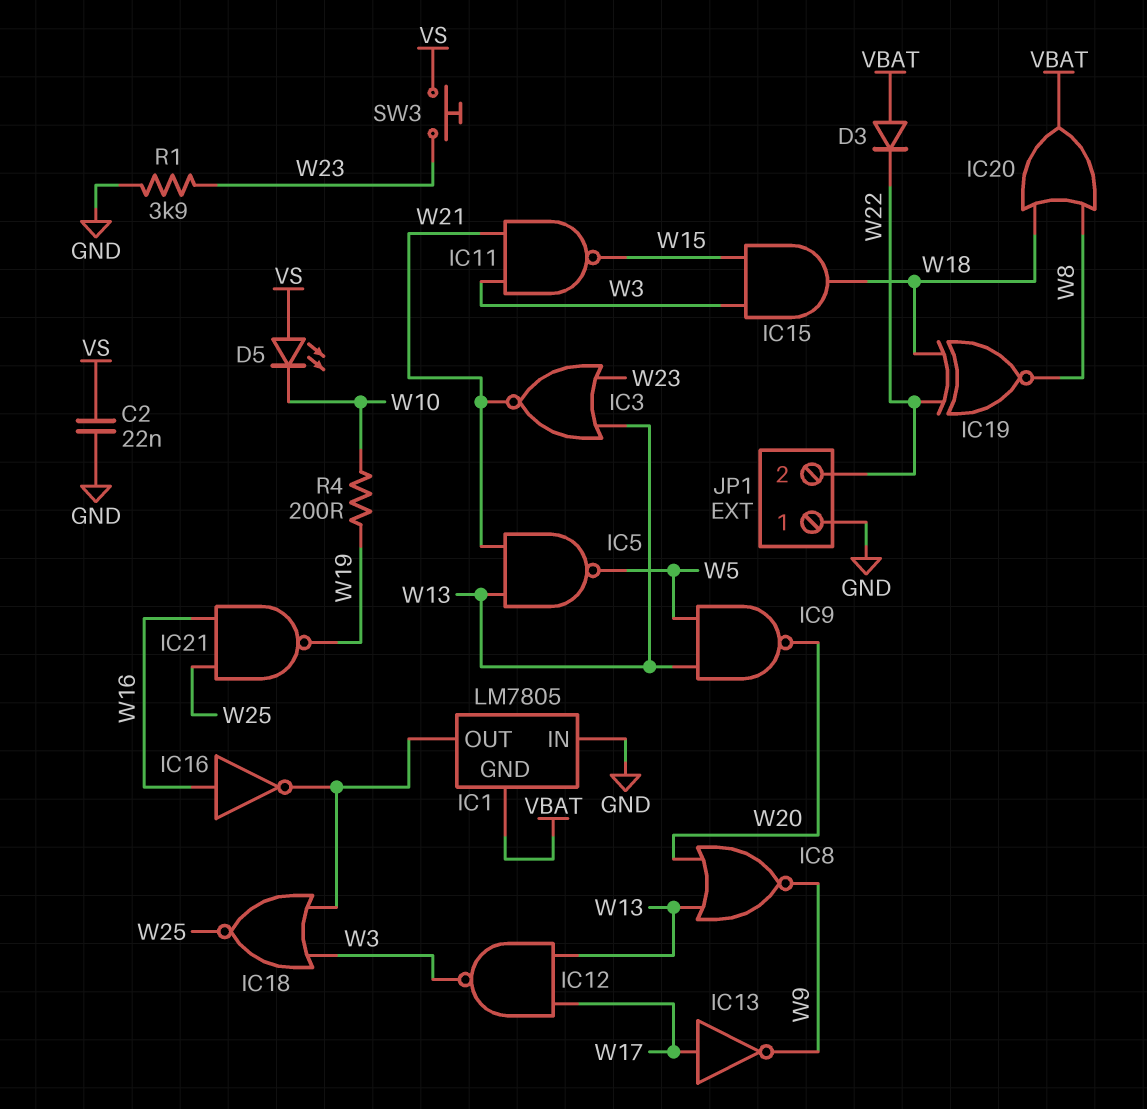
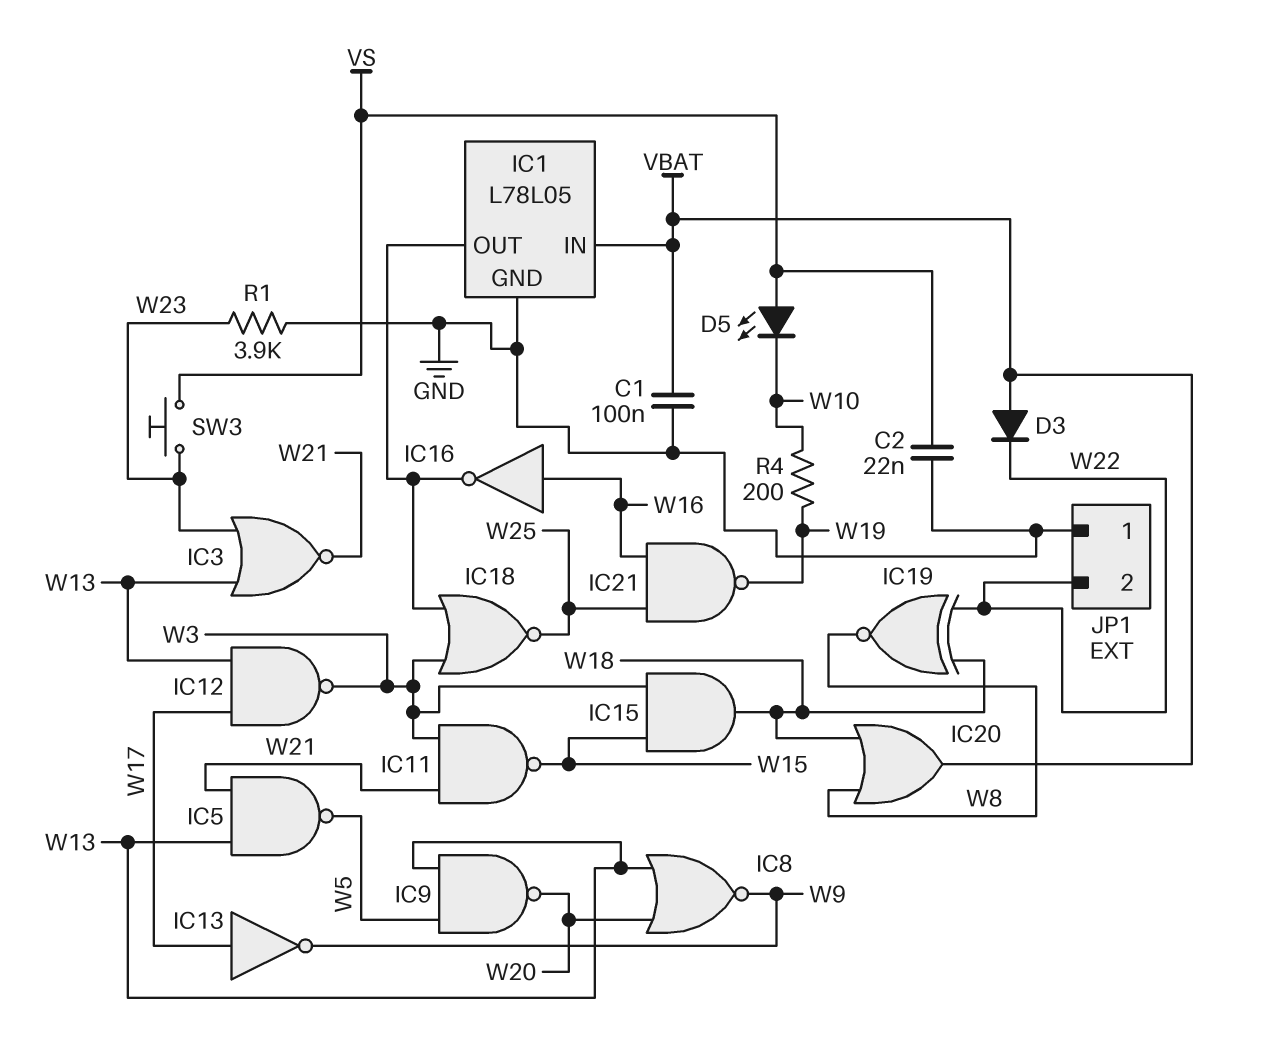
C1: none -> 100nF (GND, VBAT)
IC1: LM7805 -> L78L05
IC1 pin GND: VBAT -> GND
IC1 pin IN: GND -> VBAT

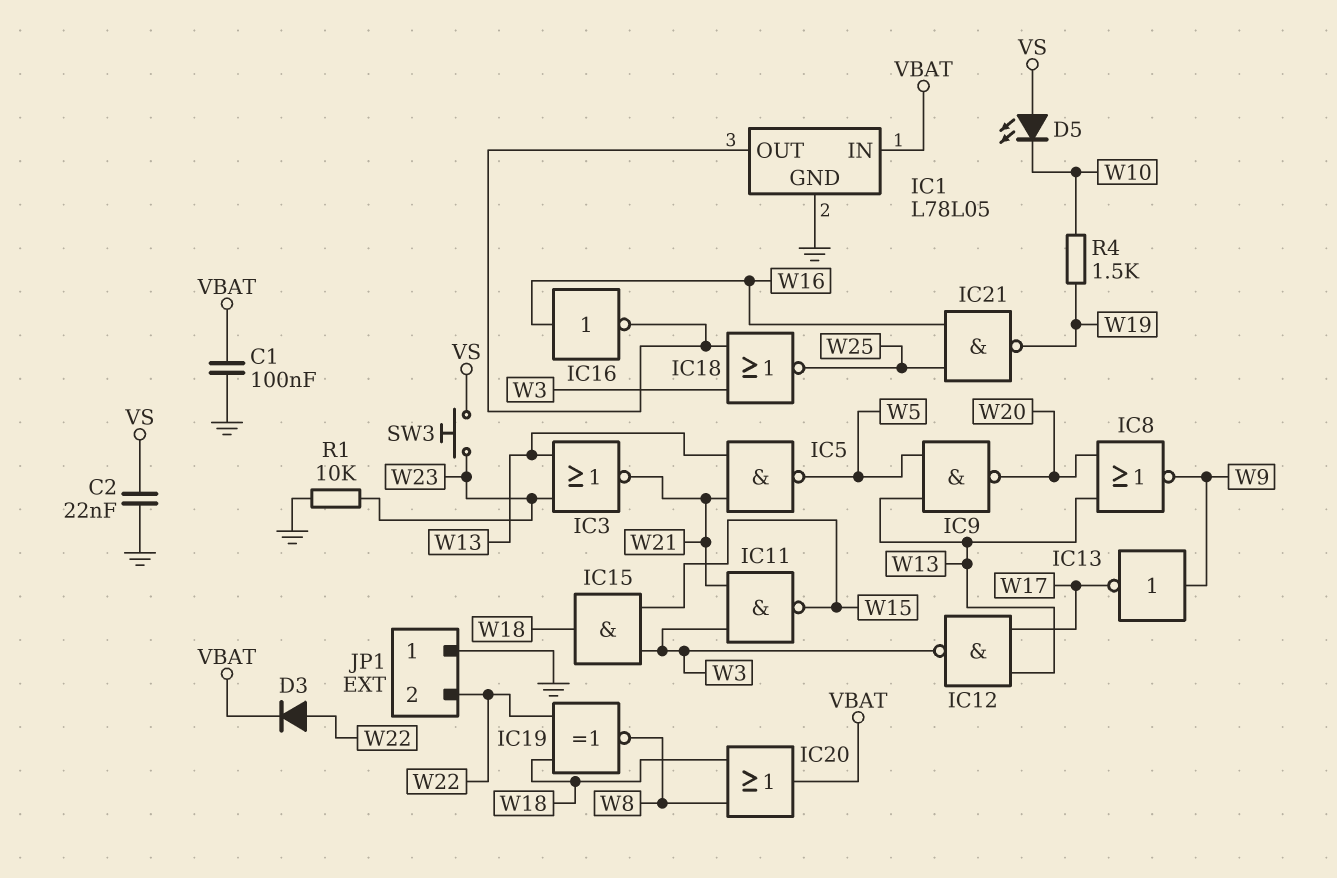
D3: diode (A VBAT, K W22) -> diode (A W22, K VBAT)
IC13: NOT (in W17, out W9) -> NOT (in W9, out W17)
R1: 3.9k (GND, W23) -> 10k (GND, W23)
R4: 200 (W10, W19) -> 1.5k (W10, W19)

